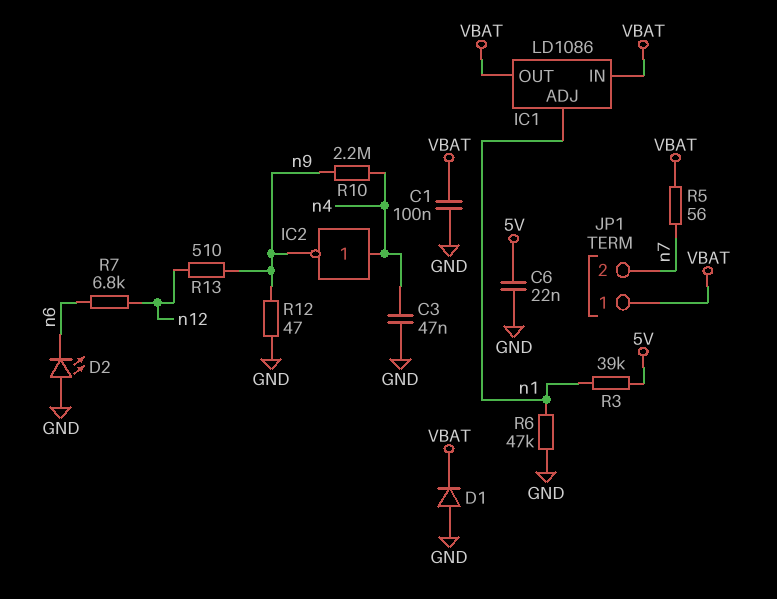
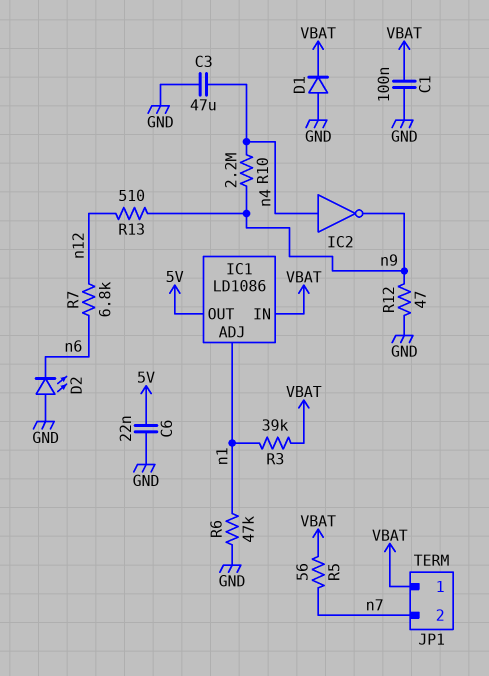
C3: 47nF (GND, n4) -> 47uF (GND, n4)
IC1 pin OUT: VBAT -> 5V
R3: 39k (5V, n1) -> 39k (VBAT, n1)

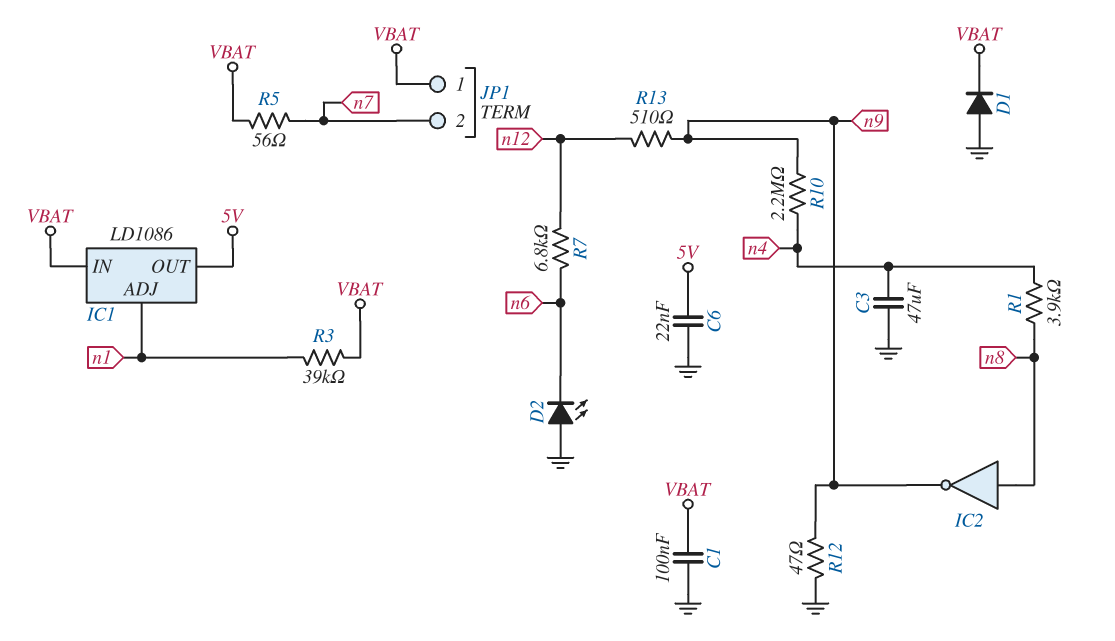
IC2: NOT (in n4, out n9) -> NOT (in n8, out n9)
R1: none -> 3.9k (n4, n8)
R6: 47k (GND, n1) -> none

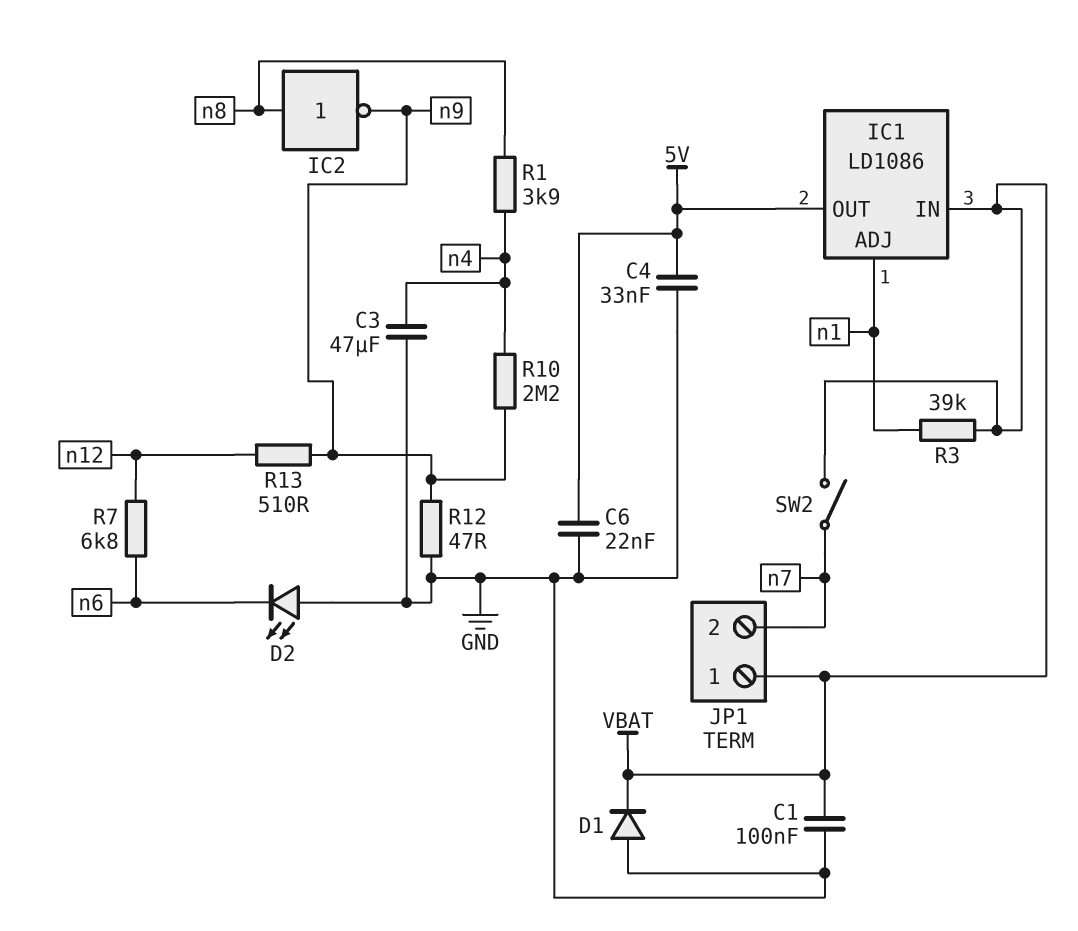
C4: none -> 33nF (5V, GND)
R5: 56 (VBAT, n7) -> none
SW2: none -> switch (VBAT, n7)

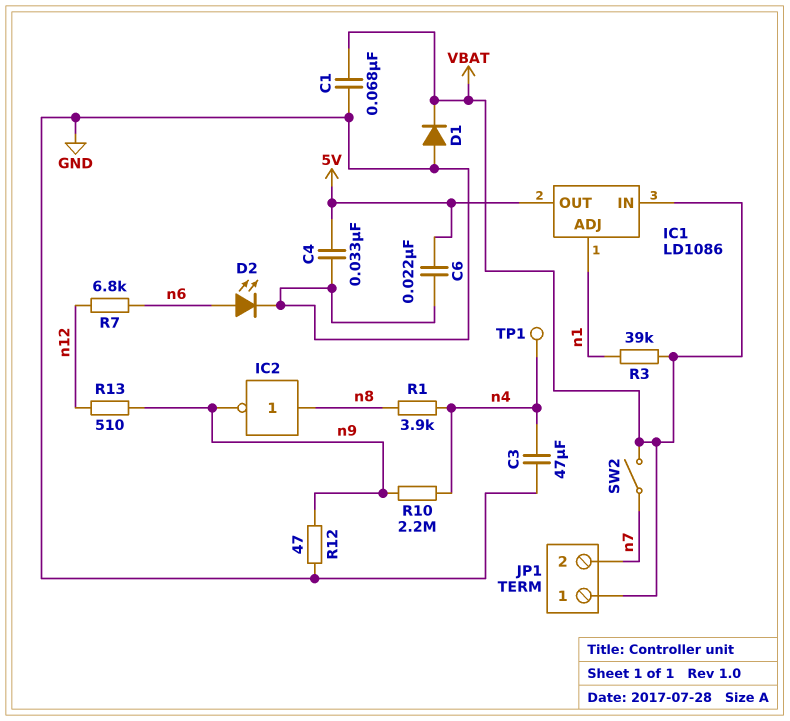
C1: 100nF (GND, VBAT) -> 68nF (GND, VBAT)
D2: LED (A GND, K n6) -> LED (A n6, K GND)
TP1: none -> test point (n4)

